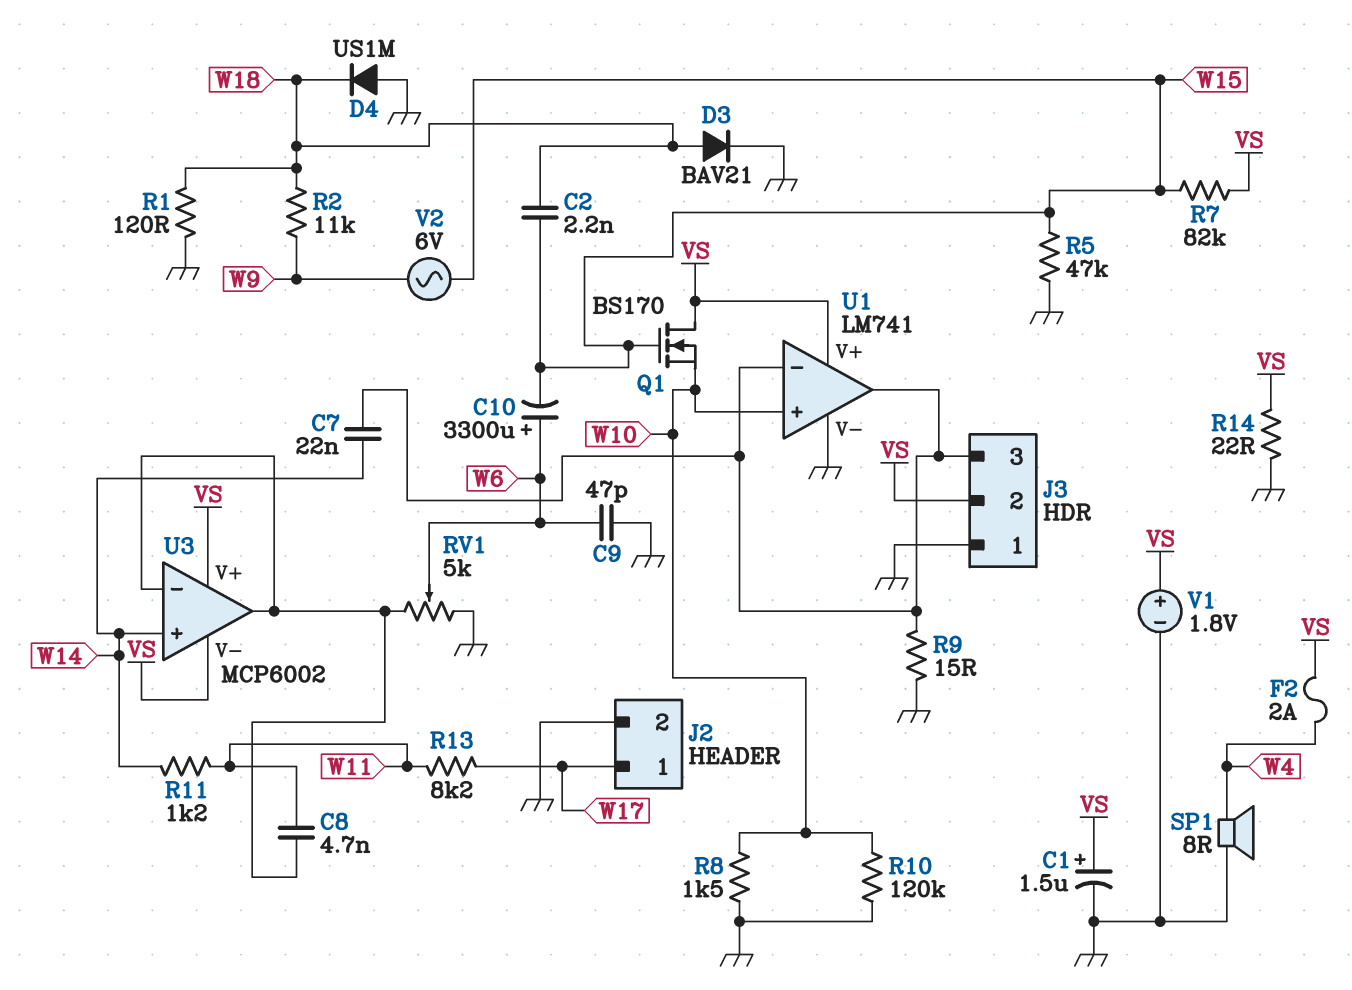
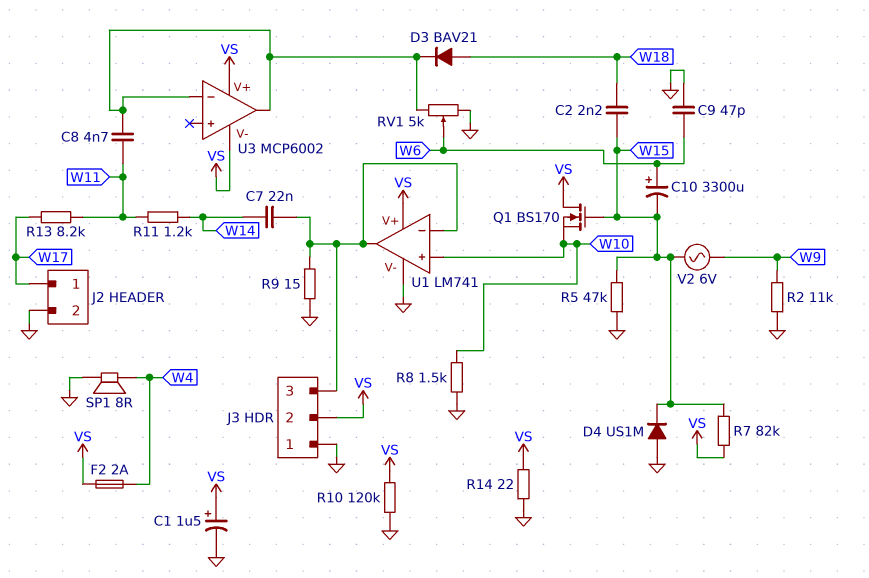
D3: diode BAV21 (A W18, K GND) -> diode BAV21 (A W18, K U3/in-)
D4: diode US1M (A GND, K W18) -> diode US1M (A GND, K W15)
R1: 120 (GND, W18) -> none
R2: 11k (W9, W18) -> 11k (GND, W9)
R10: 120k (GND, W10) -> 120k (GND, VS)
U3 pin in+: W14 -> none
V1: 1.8V (plus VS, minus GND) -> none

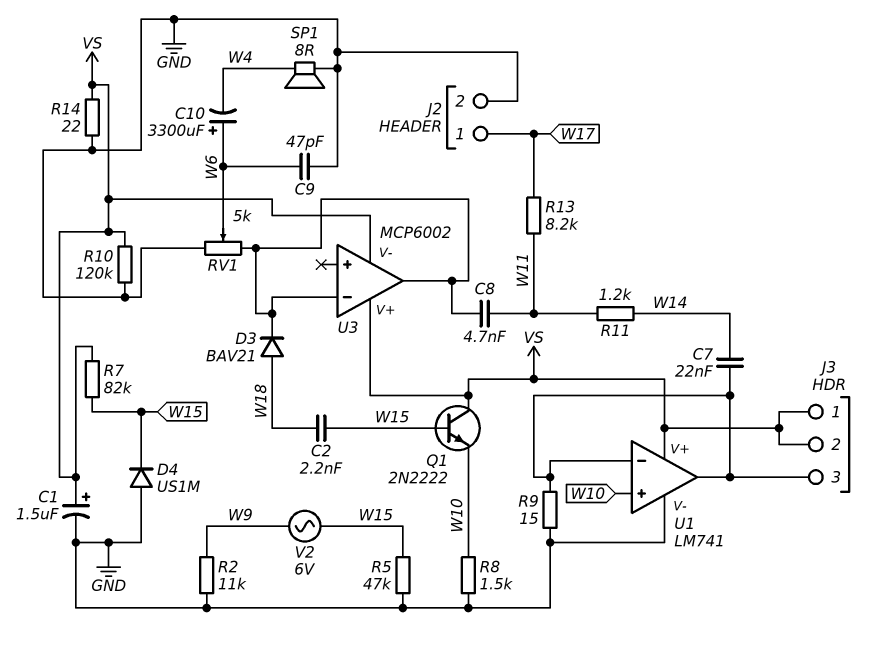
C10: 3300uF (plus W6, minus W15) -> 3300uF (plus W6, minus W4)
F2: 2A (VS, W4) -> none
J3 pin 1: GND -> VS
Q1: NMOS BS170 (G W15, D VS, S W10) -> NPN 2N2222 (B W15, C VS, E W10)

